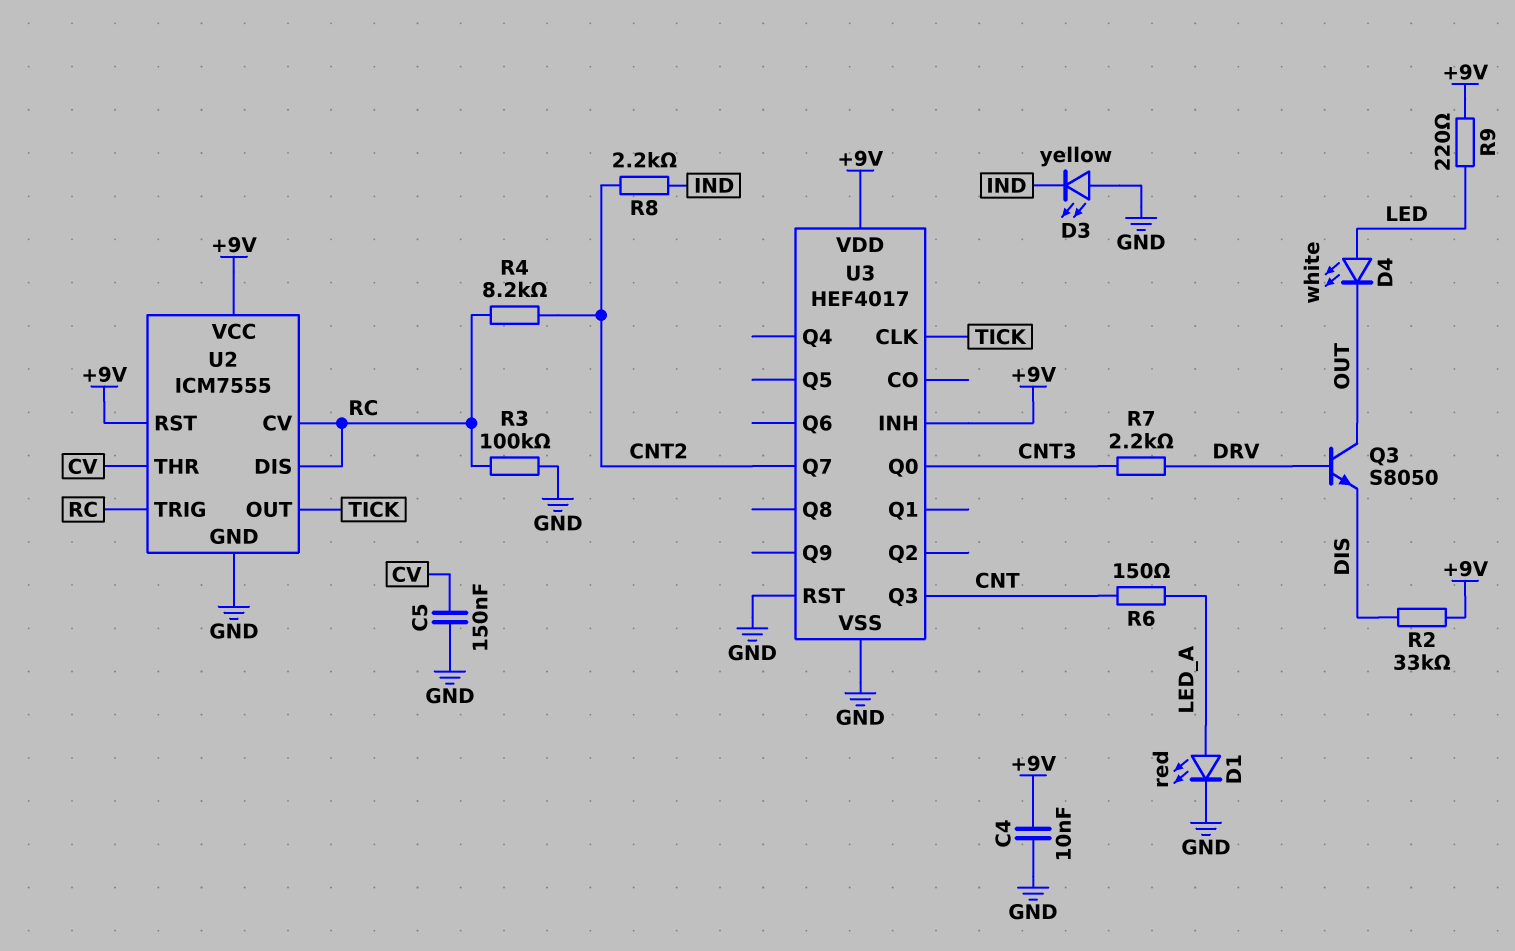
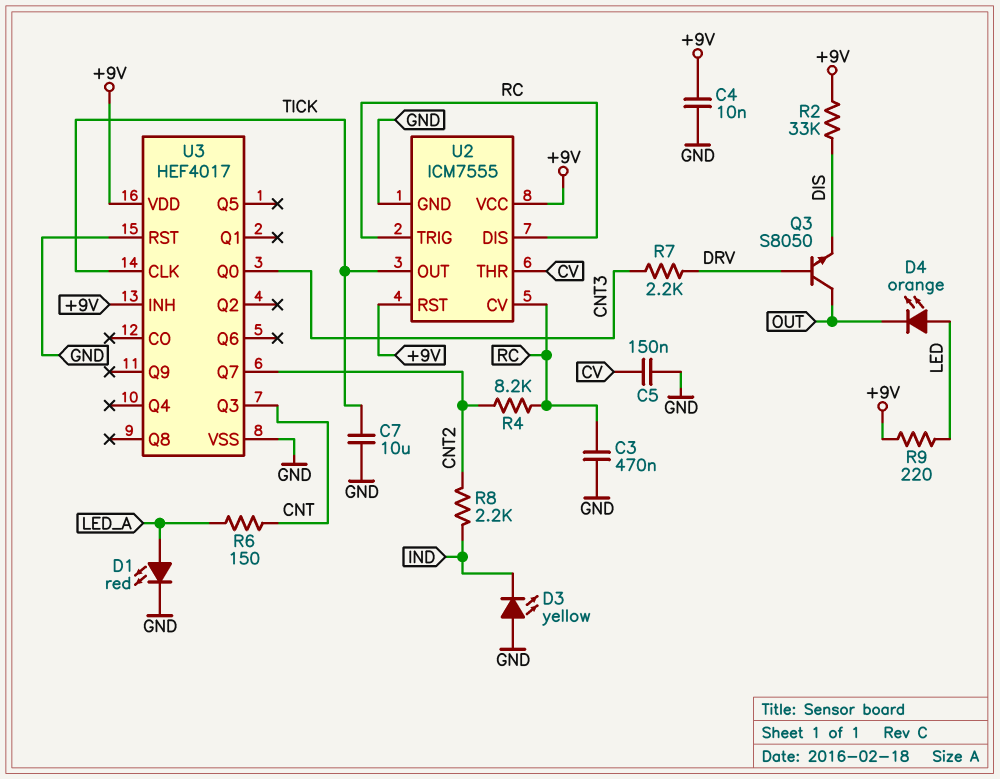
C3: none -> 470nF (GND, RC)
C7: none -> 10uF (GND, TICK)
D4: LED white (A LED, K OUT) -> LED orange (A LED, K OUT)
R3: 100k (GND, RC) -> none

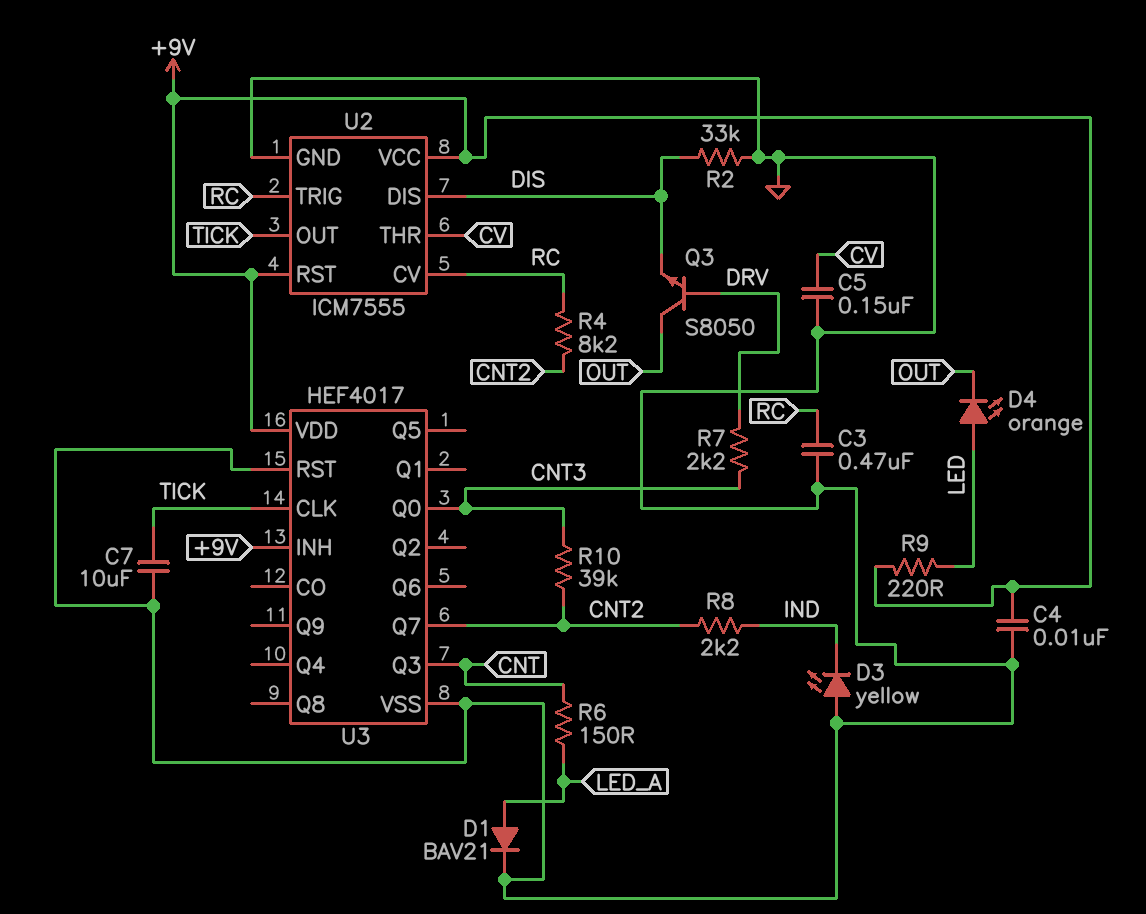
D1: LED red (A LED_A, K GND) -> diode BAV21 (A LED_A, K GND)
R2: 33k (+9V, DIS) -> 33k (DIS, GND)
R10: none -> 39k (CNT2, CNT3)
U2 pin DIS: RC -> DIS

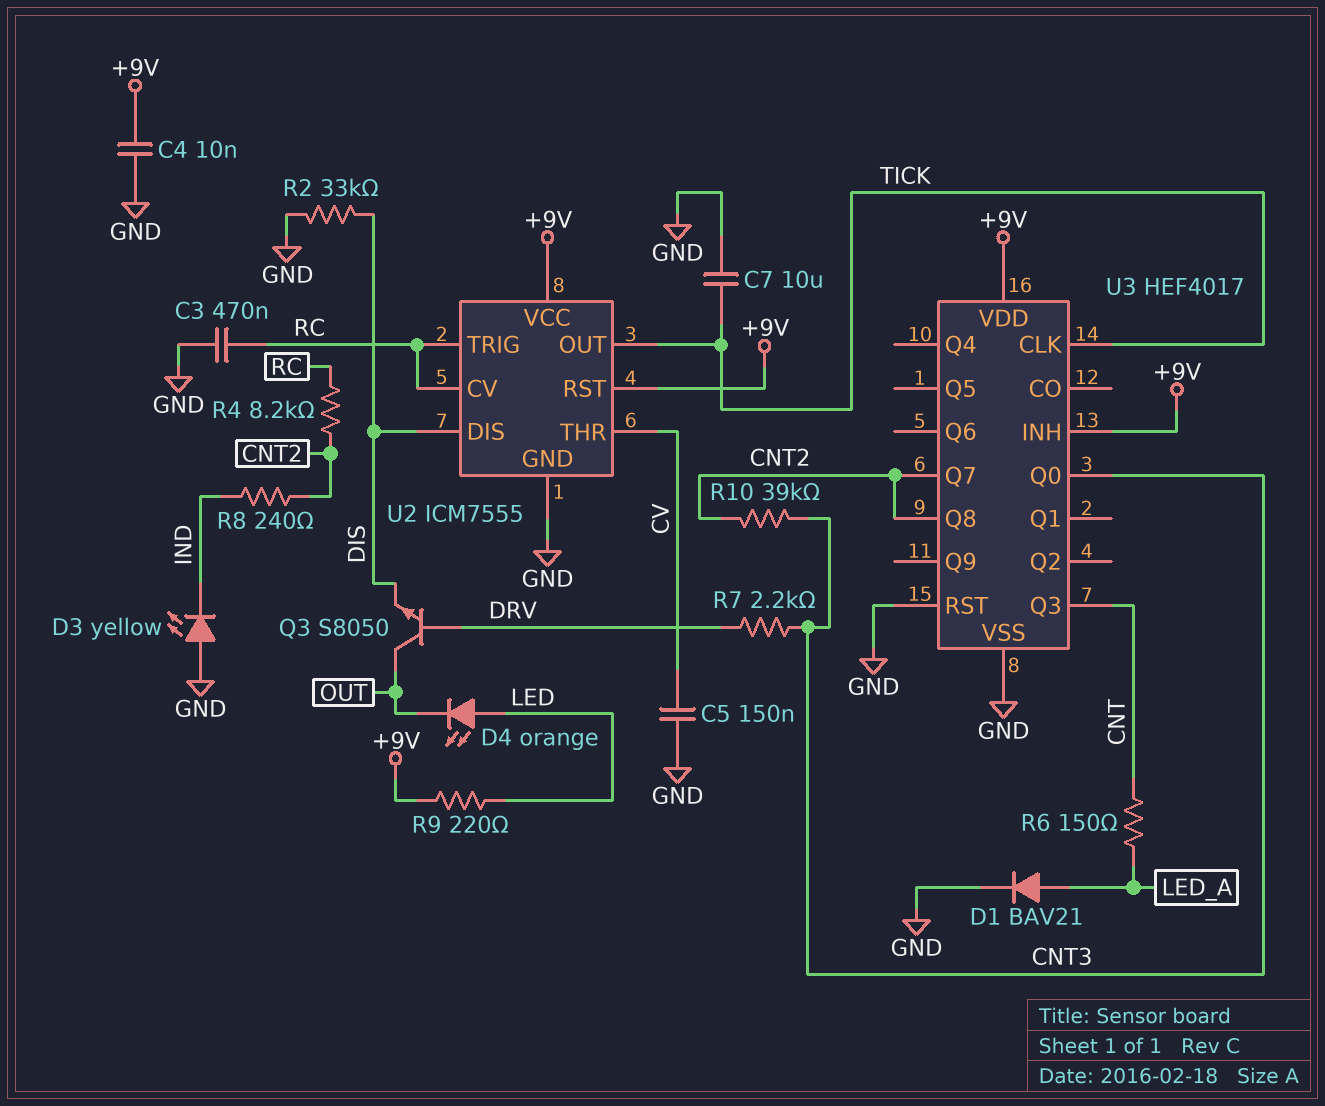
R8: 2.2k (CNT2, IND) -> 240 (CNT2, IND)
U3 pin Q8: none -> CNT2

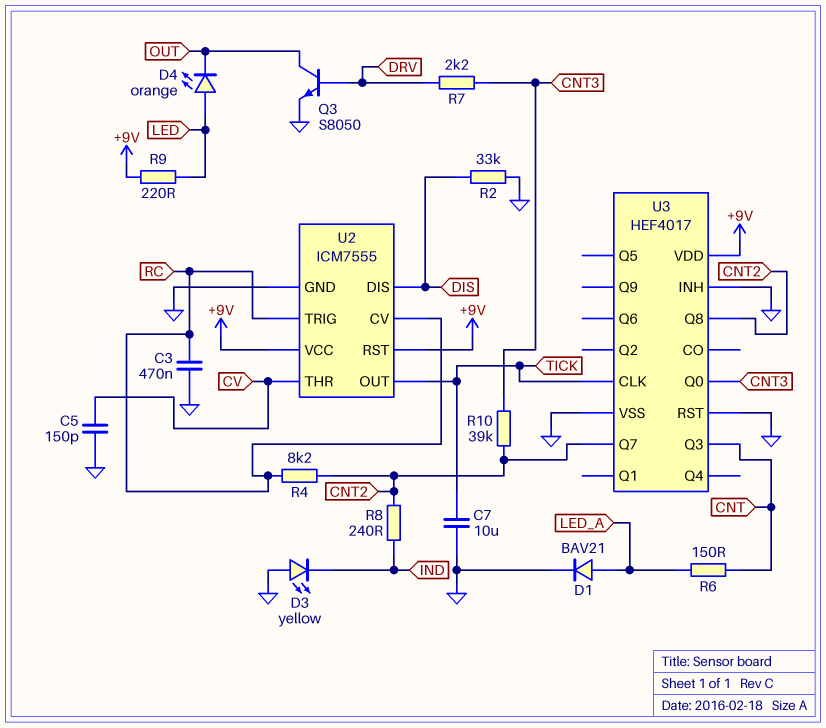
C4: 10nF (+9V, GND) -> none
C5: 150nF (CV, GND) -> 150pF (CV, GND)
Q3: NPN S8050 (B DRV, C OUT, E DIS) -> NPN S8050 (B DRV, C OUT, E GND)
U3 pin INH: +9V -> GND

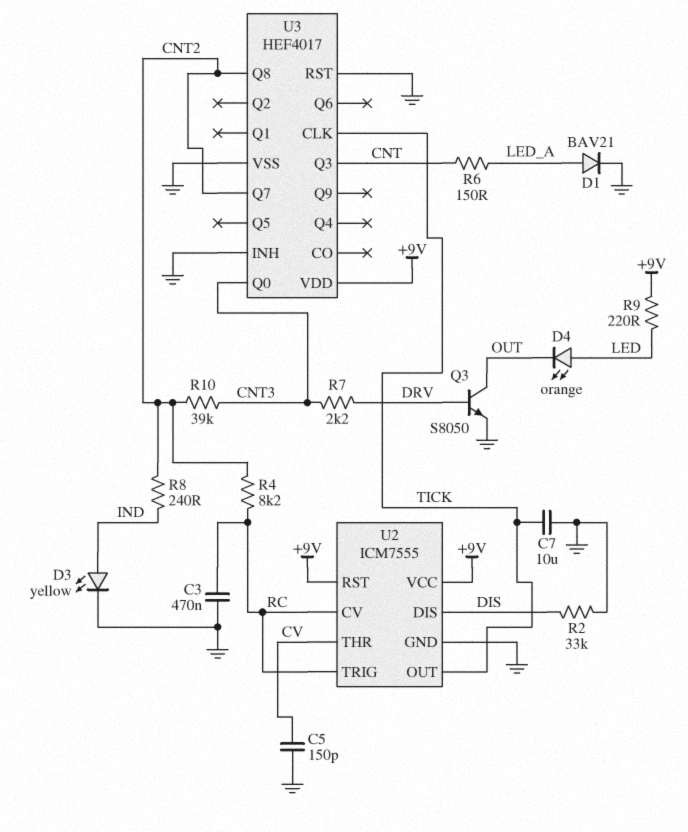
D3: LED yellow (A GND, K IND) -> LED yellow (A IND, K GND)

